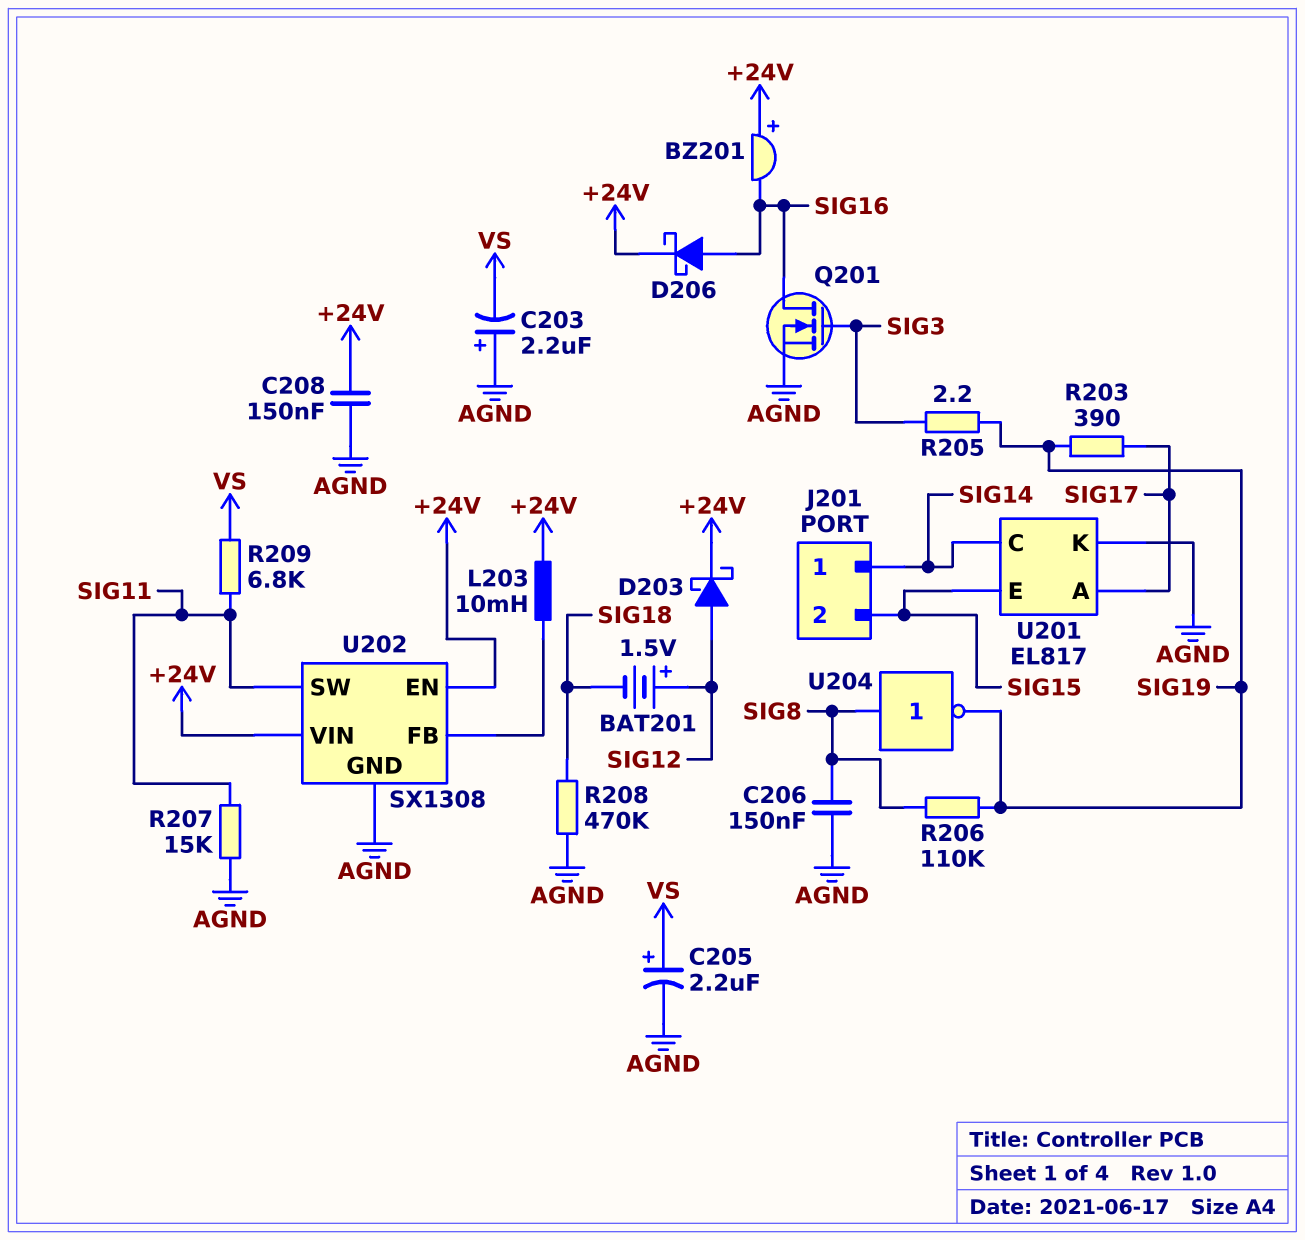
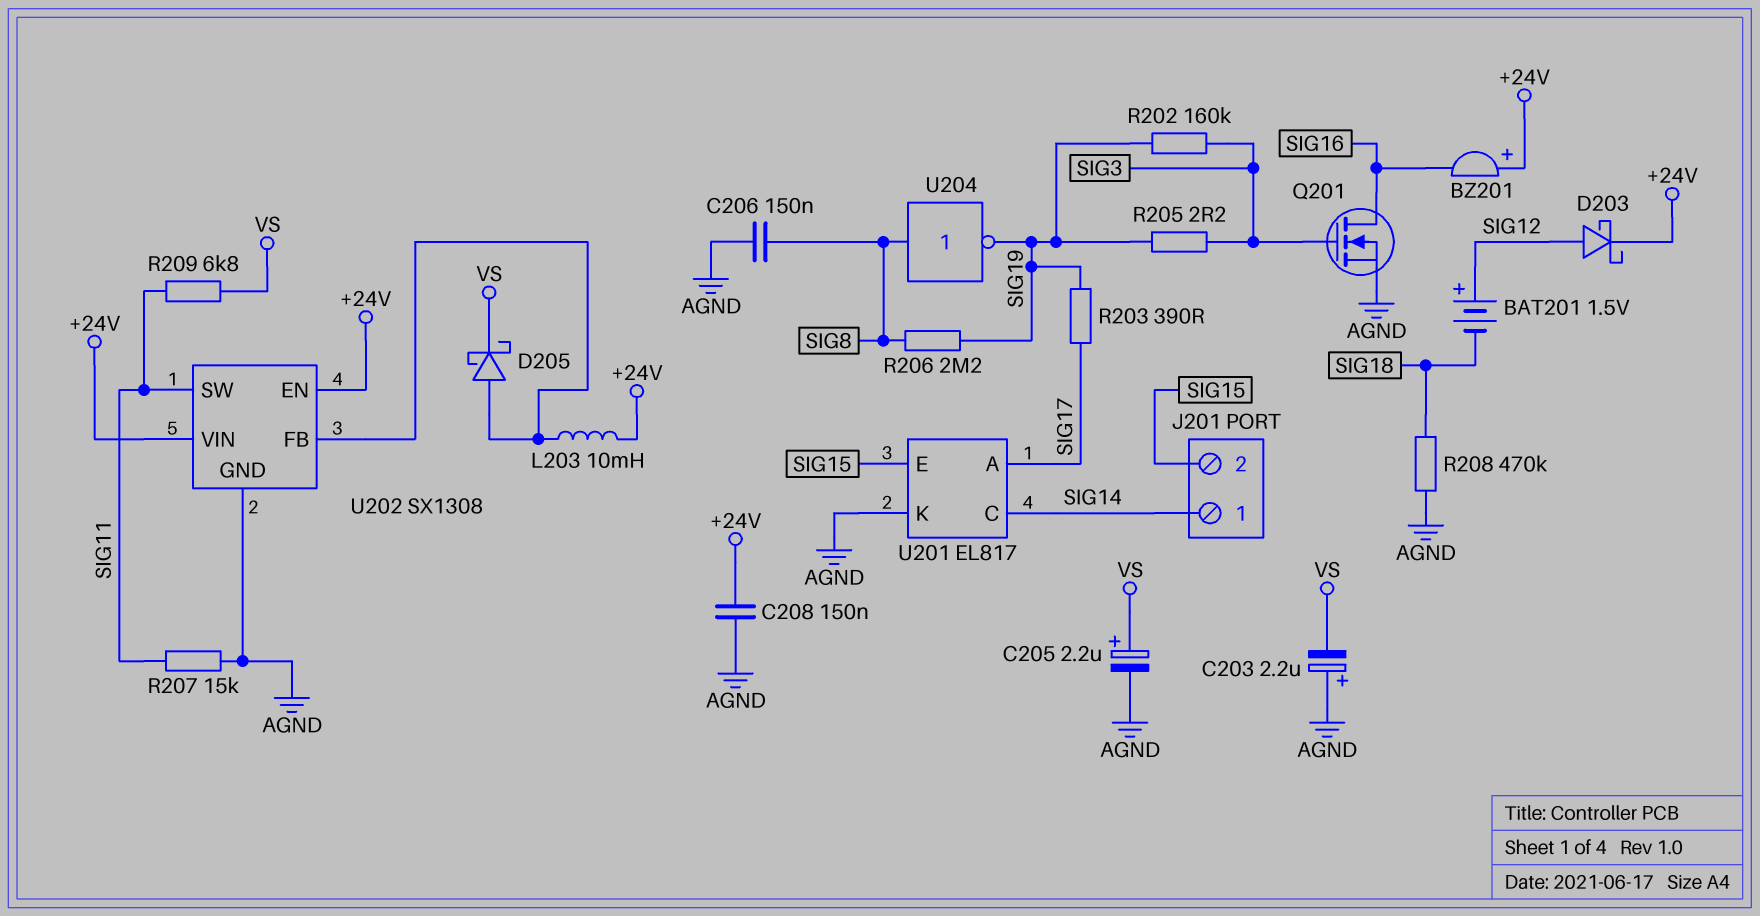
D205: none -> schottky (A U202/FB, K VS)
D206: schottky (A SIG16, K +24V) -> none
R202: none -> 160k (SIG3, SIG19)
R206: 110k (SIG8, SIG19) -> 2.2M (SIG8, SIG19)

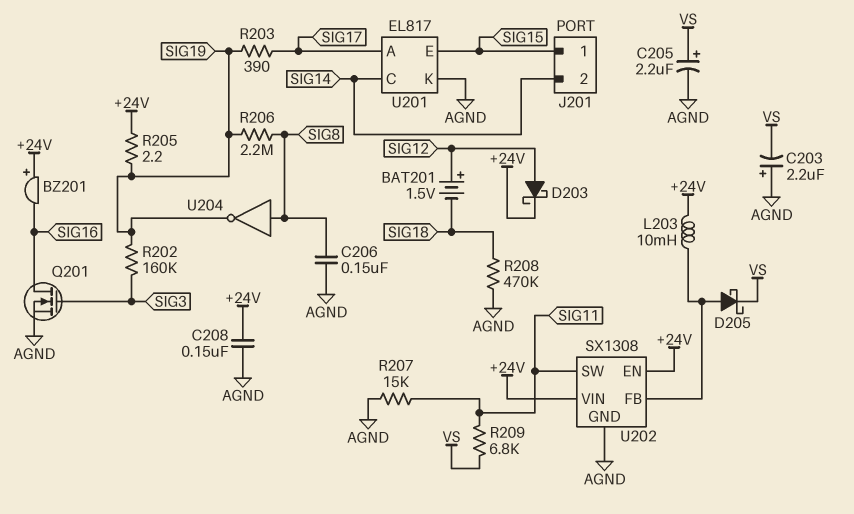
J201 pin 1: SIG14 -> SIG15
J201 pin 2: SIG15 -> SIG14
R205: 2.2 (SIG3, SIG19) -> 2.2 (+24V, SIG19)

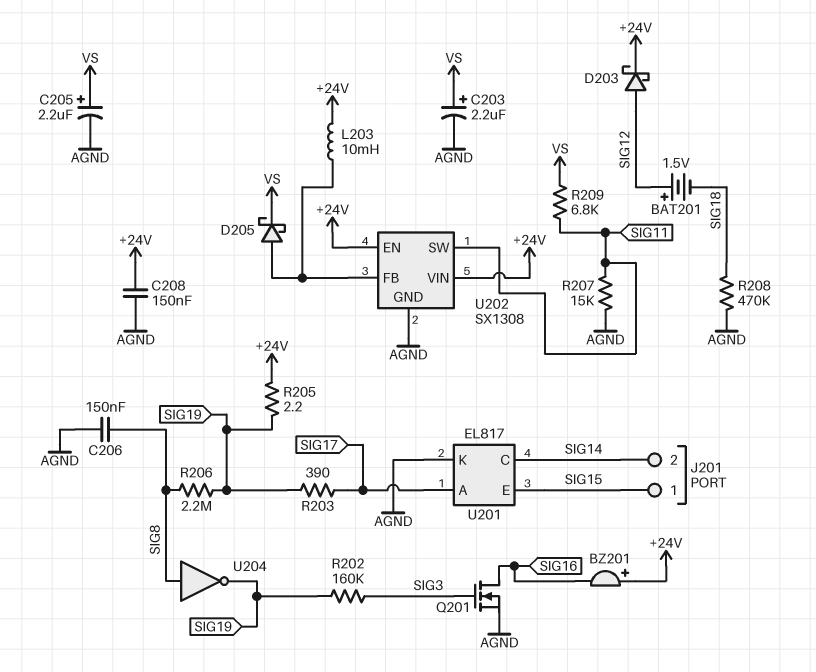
C203: 2.2uF (plus AGND, minus VS) -> 2.2uF (plus VS, minus AGND)

